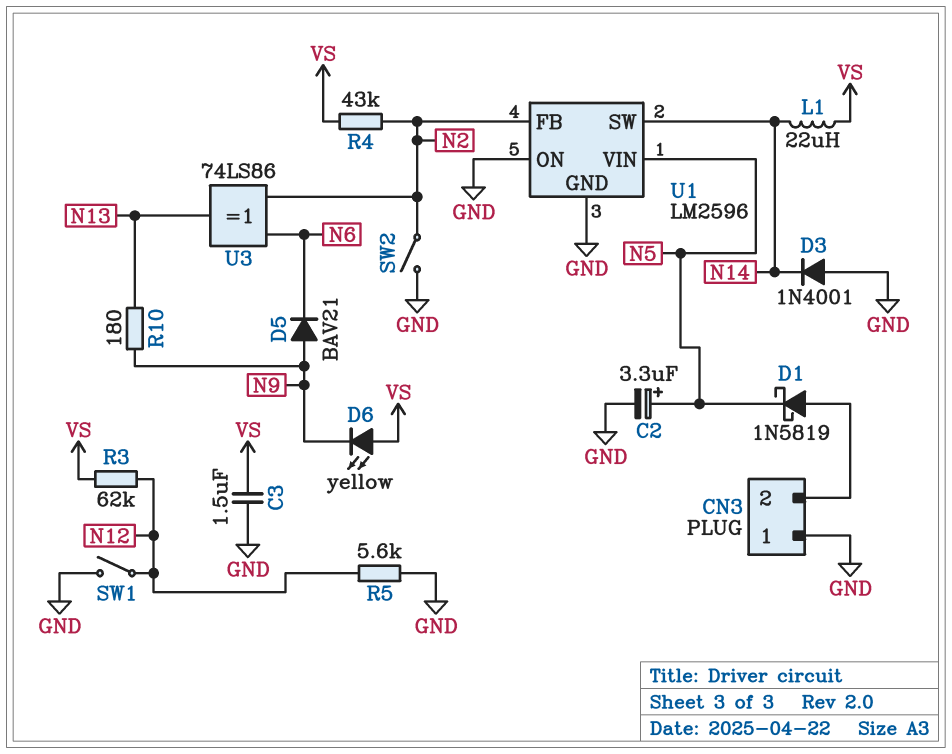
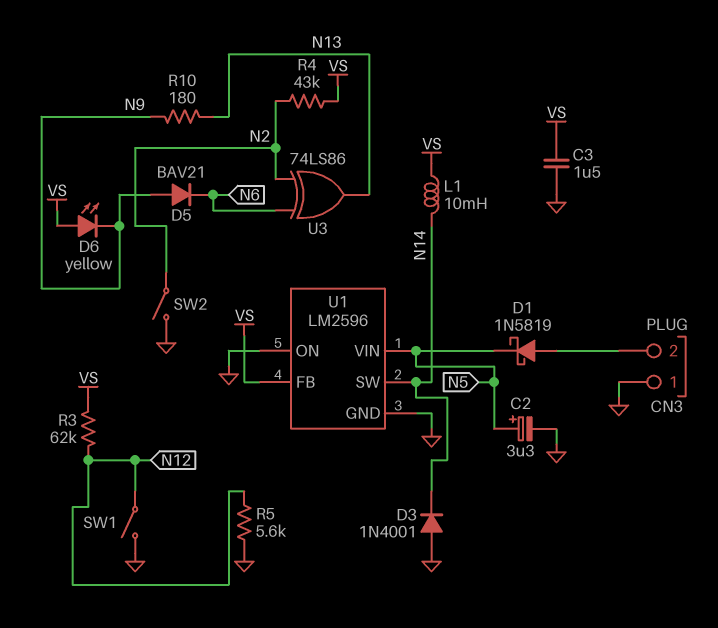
L1: 22uH (N14, VS) -> 10mH (N14, VS)
U1 pin FB: N2 -> VS

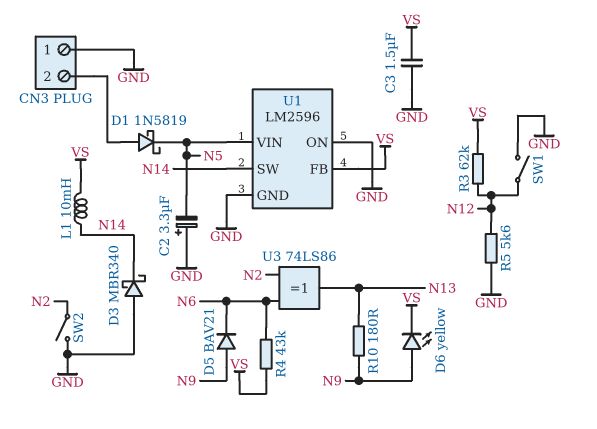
C2: 3.3uF (plus N5, minus GND) -> 3.3uF (plus GND, minus N5)
D3: diode 1N4001 (A GND, K N14) -> schottky MBR340 (A GND, K N14)
D6: LED yellow (A VS, K N9) -> LED yellow (A N9, K VS)
R4: 43k (N2, VS) -> 43k (N6, VS)

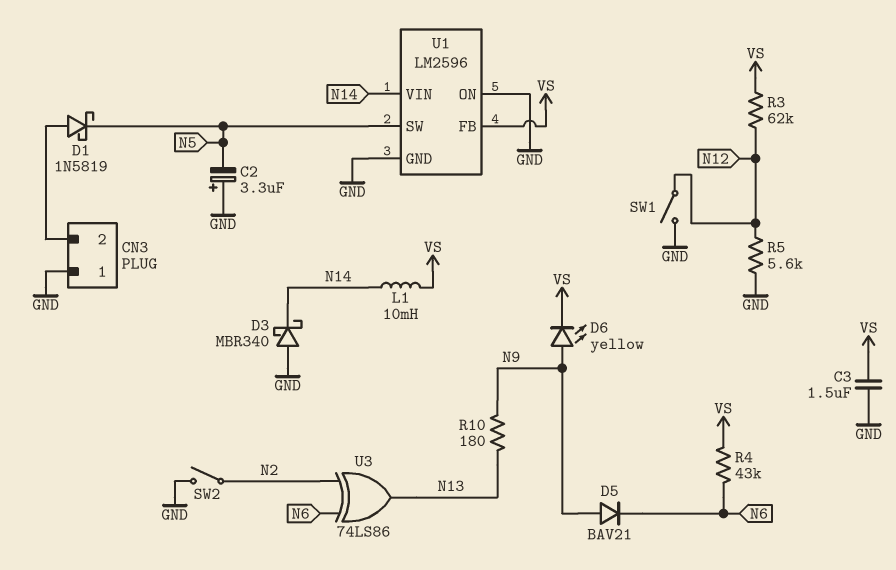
U1 pin SW: N14 -> N5
U1 pin VIN: N5 -> N14

